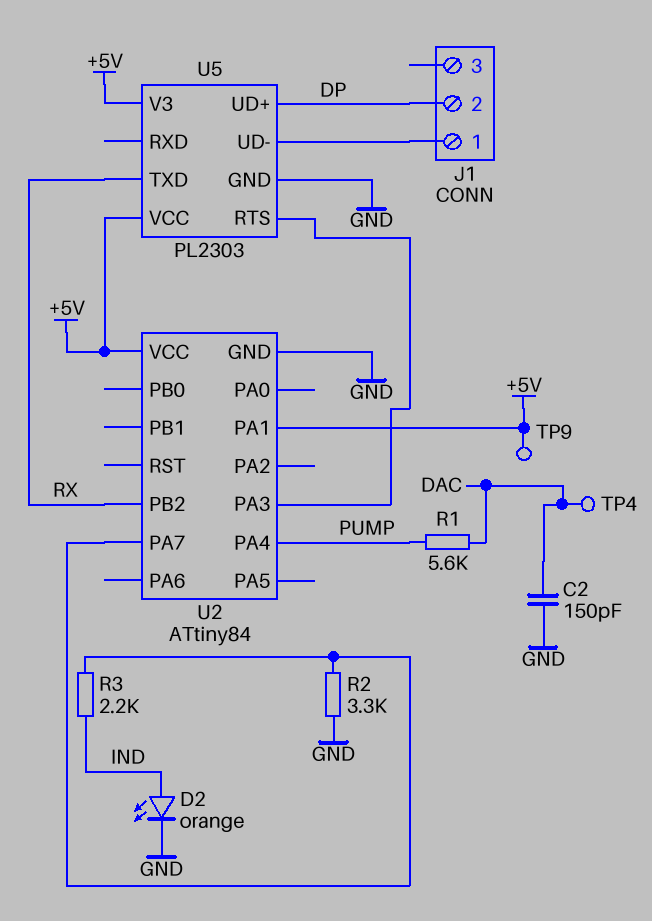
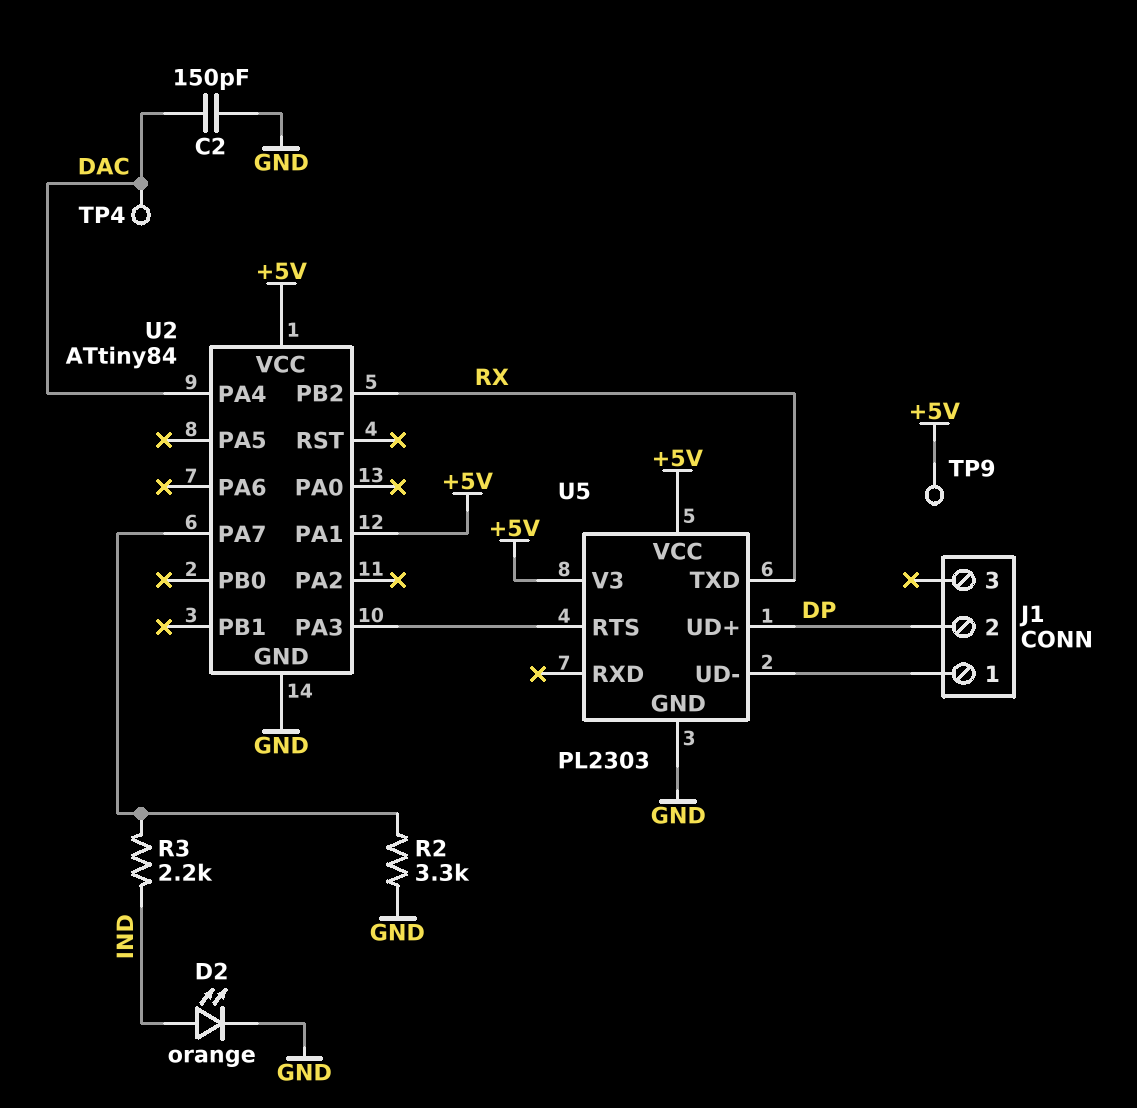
R1: 5.6k (DAC, PUMP) -> none
U2 pin PA4: PUMP -> DAC

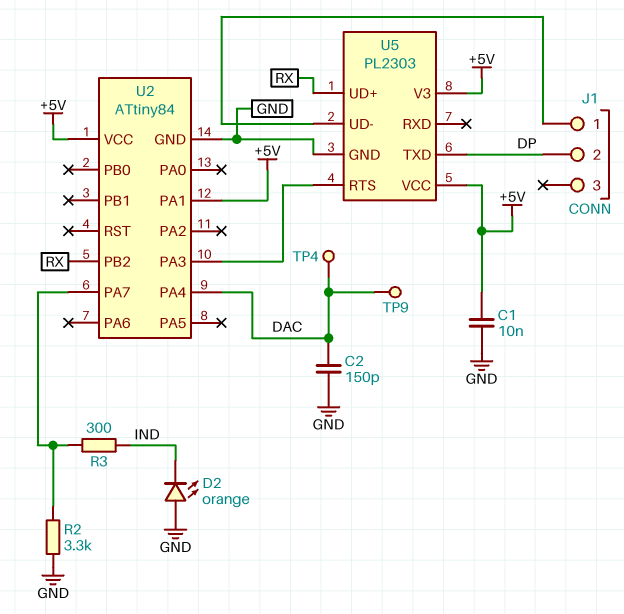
C1: none -> 10nF (+5V, GND)
D2: LED orange (A IND, K GND) -> LED orange (A GND, K IND)
R3: 2.2k (IND, U2/PA7) -> 300 (IND, U2/PA7)
TP9: test point (+5V) -> test point (DAC)
U5 pin TXD: RX -> DP
U5 pin UD+: DP -> RX

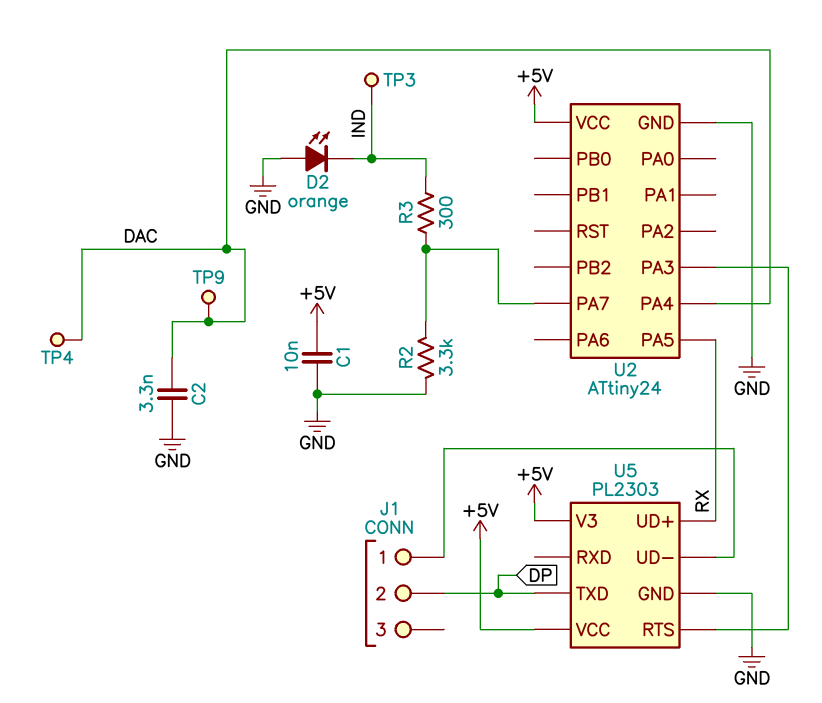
C2: 150pF (DAC, GND) -> 3.3nF (DAC, GND)
TP3: none -> test point (IND)
U2: ATtiny84 -> ATtiny24
U2 pin PA1: +5V -> none
U2 pin PA5: none -> RX
U2 pin PB2: RX -> none

